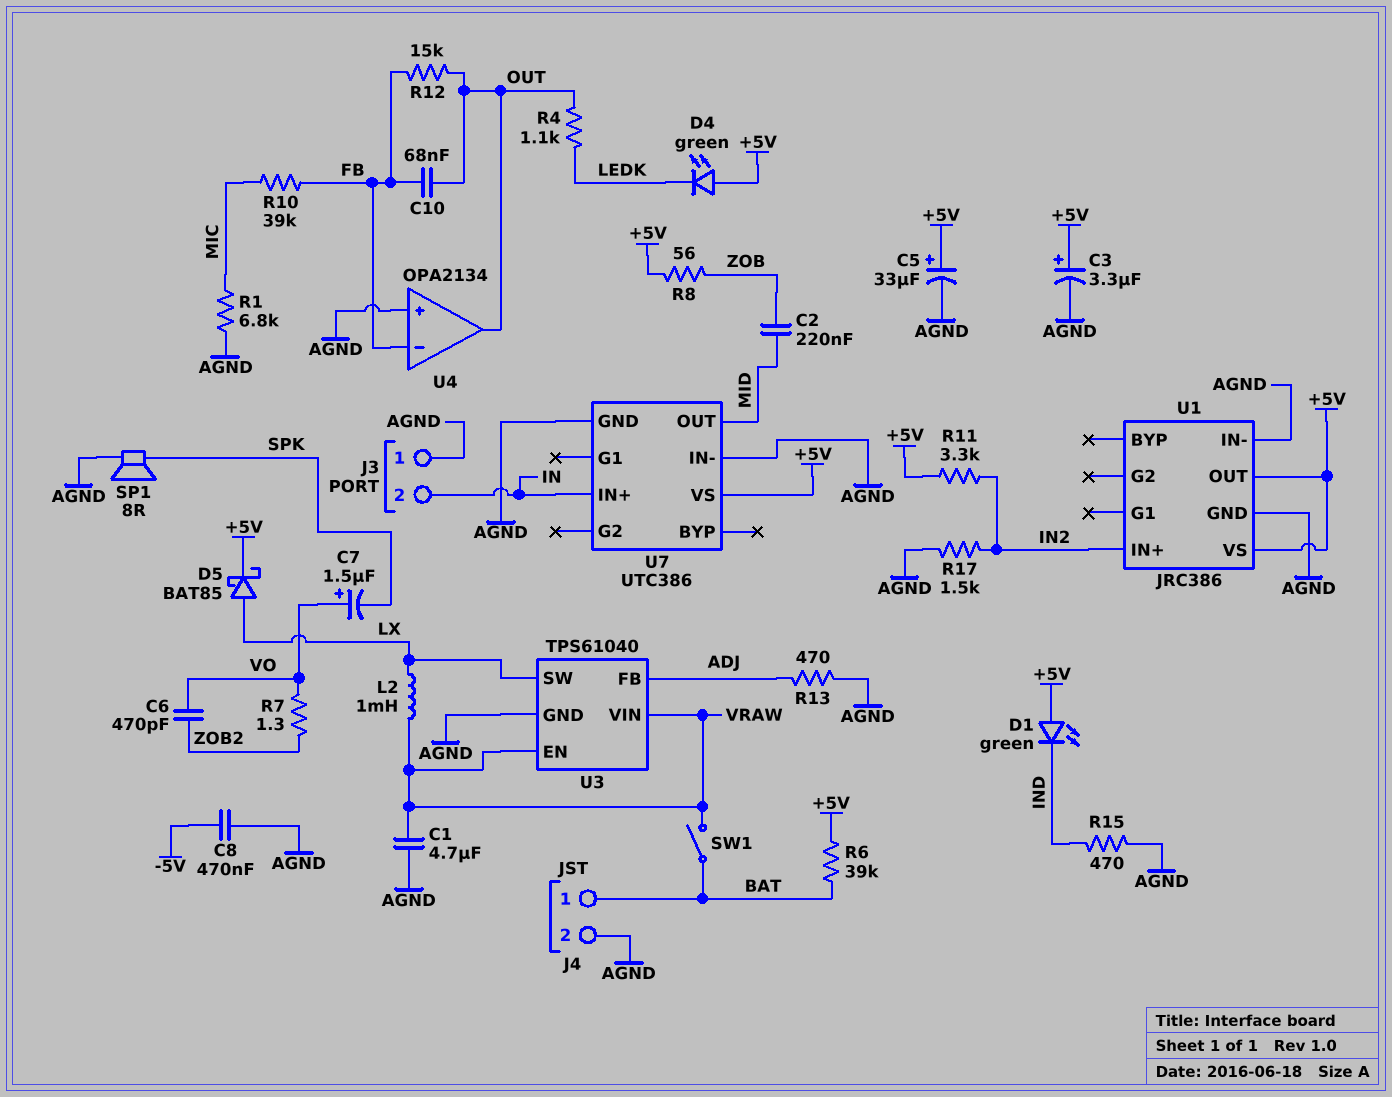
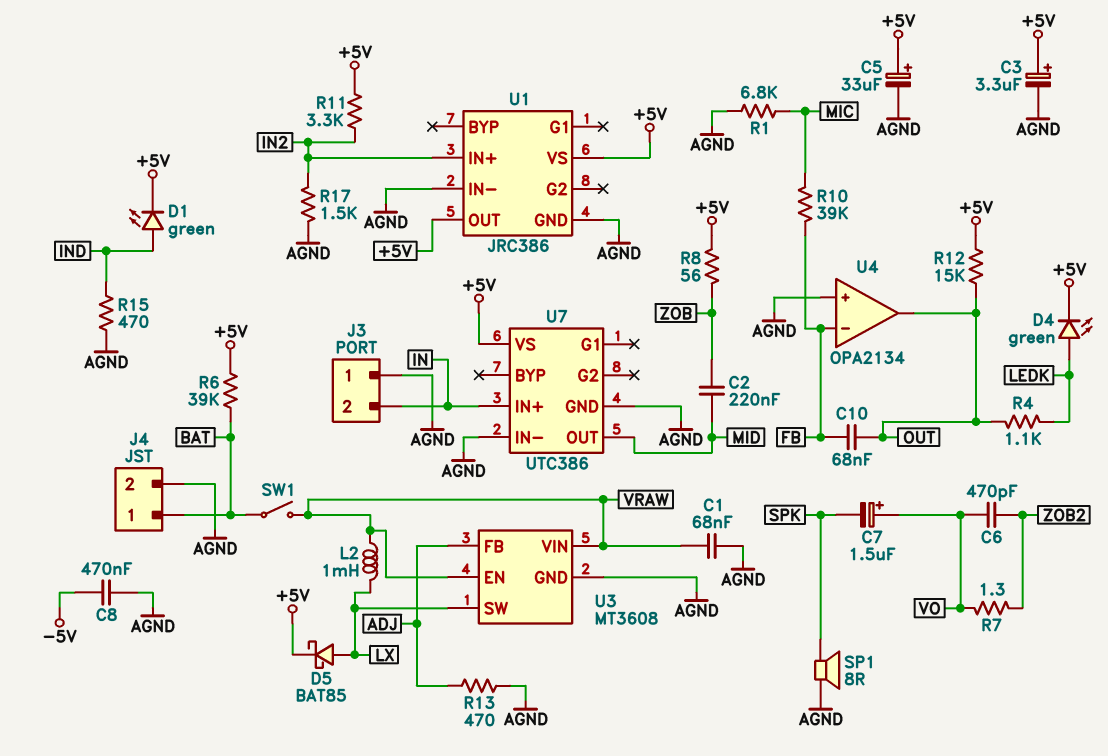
C1: 4.7uF (AGND, VRAW) -> 68nF (AGND, VRAW)
D1: LED green (A +5V, K IND) -> LED green (A IND, K +5V)
D4: LED green (A +5V, K LEDK) -> LED green (A LEDK, K +5V)
R12: 15k (FB, OUT) -> 15k (+5V, OUT)
U3: TPS61040 -> MT3608

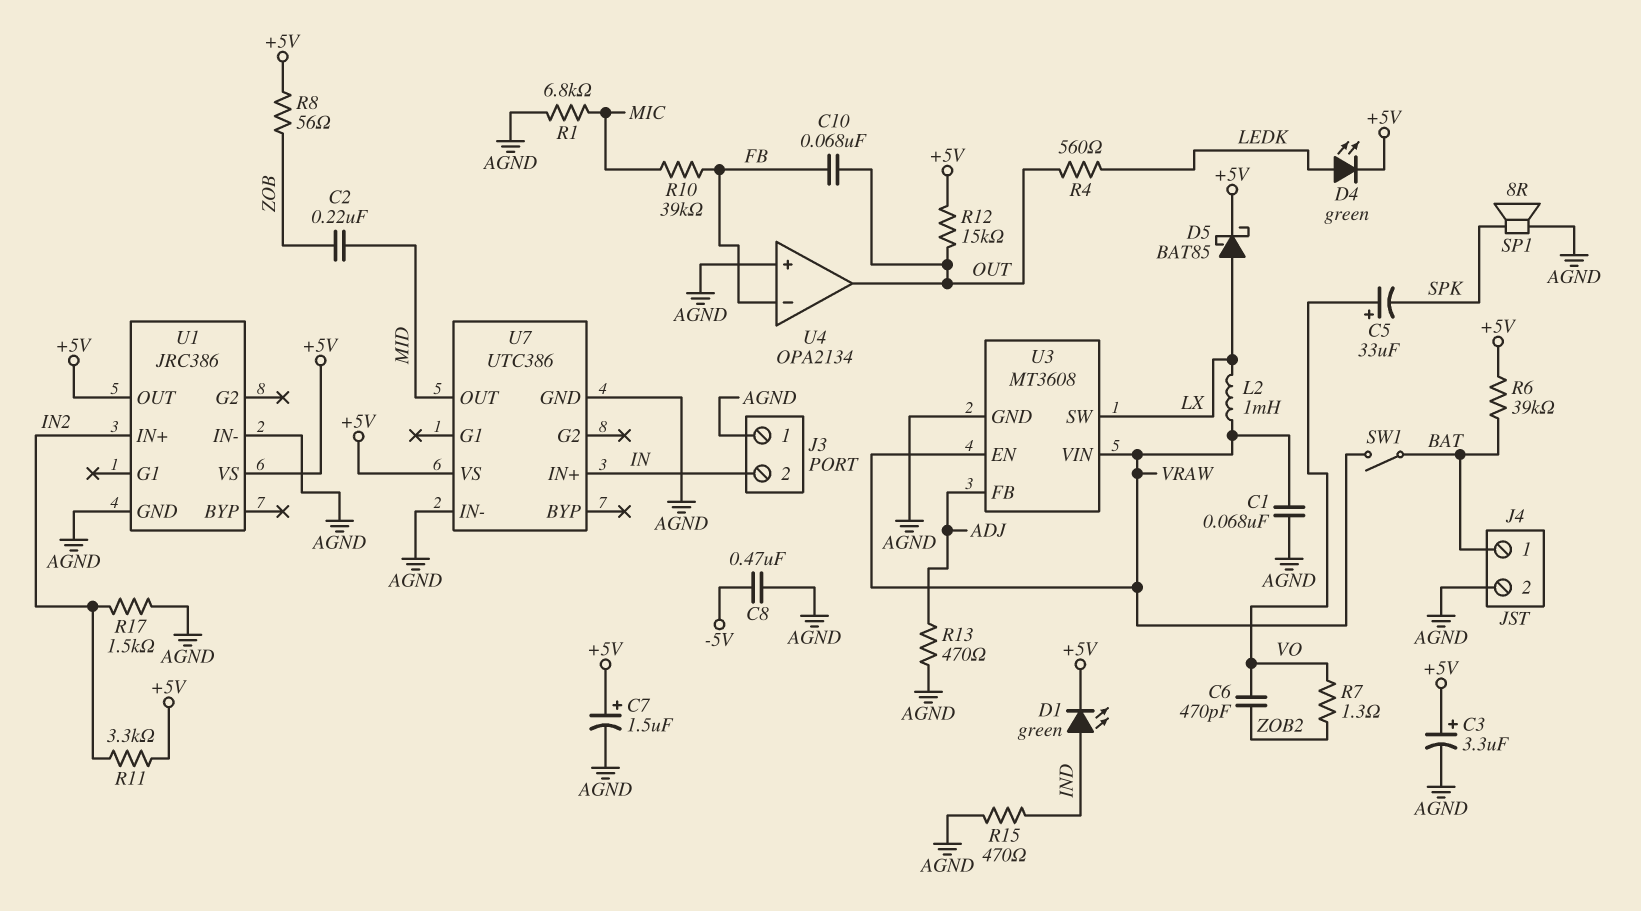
C5: 33uF (plus +5V, minus AGND) -> 33uF (plus VO, minus SPK)
C7: 1.5uF (plus VO, minus SPK) -> 1.5uF (plus +5V, minus AGND)
R4: 1.1k (LEDK, OUT) -> 560 (LEDK, OUT)

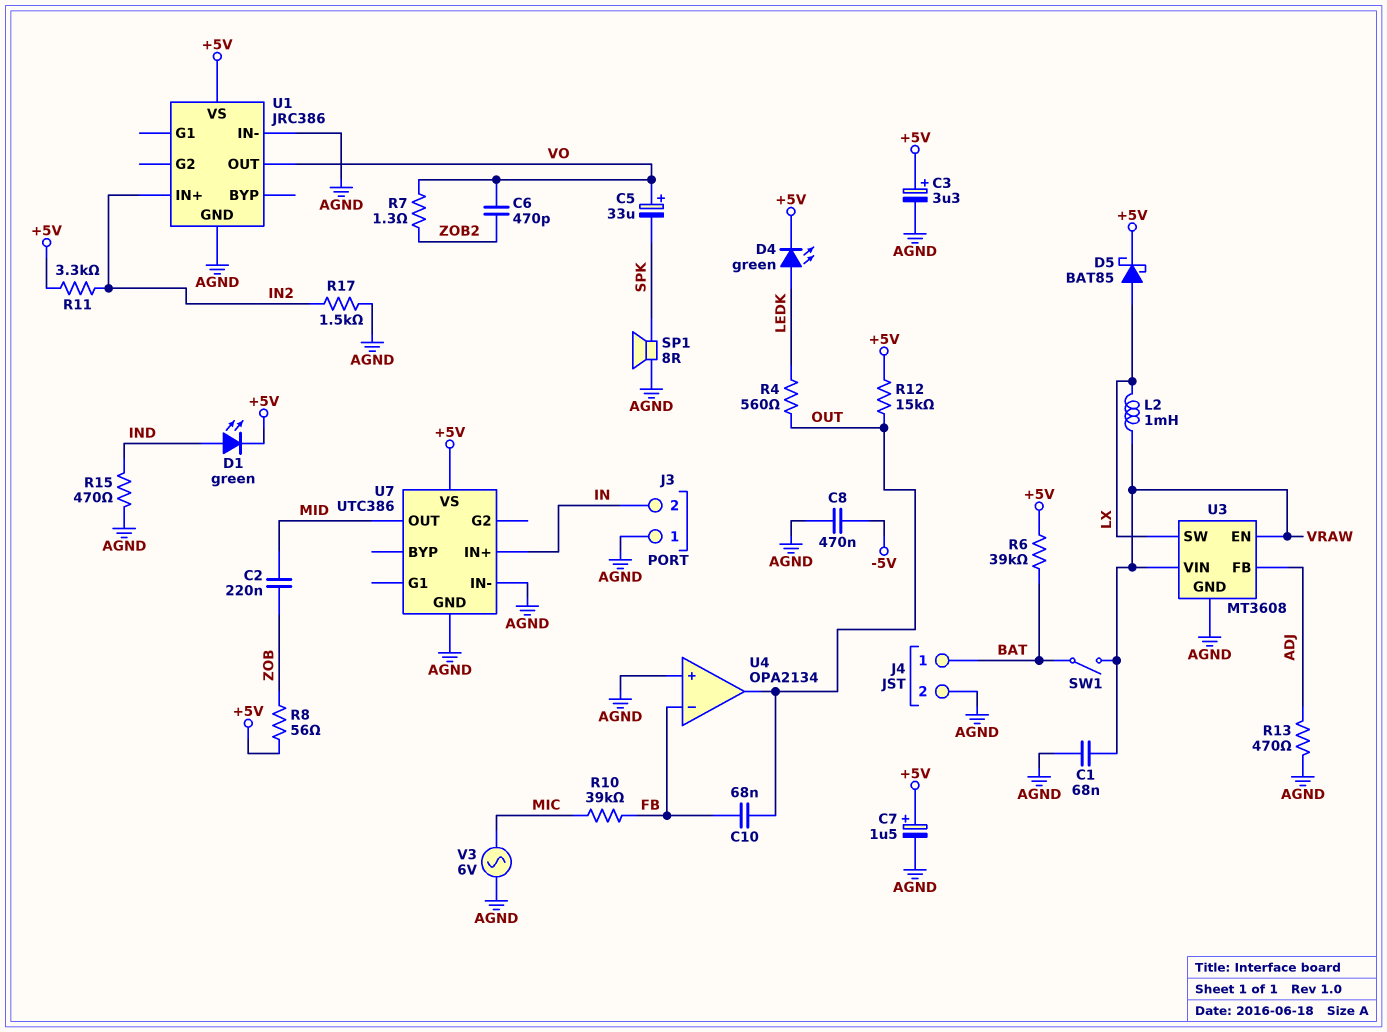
R1: 6.8k (AGND, MIC) -> none
U1 pin OUT: +5V -> VO
V3: none -> AC 6V (AGND, MIC)

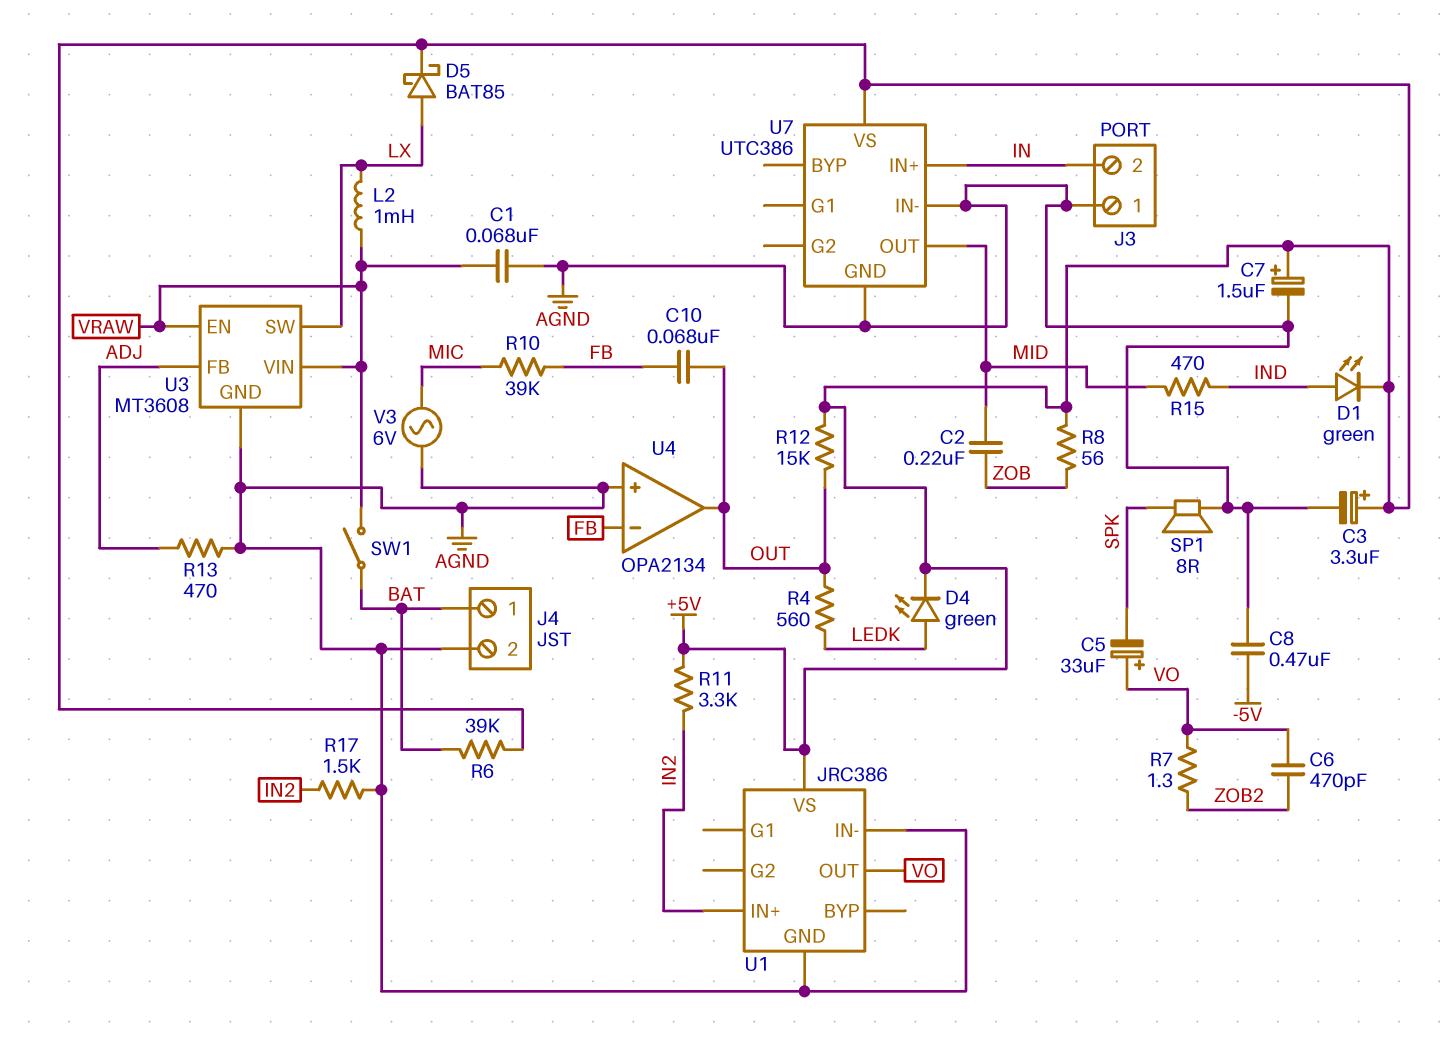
R15: 470 (AGND, IND) -> 470 (IND, MID)

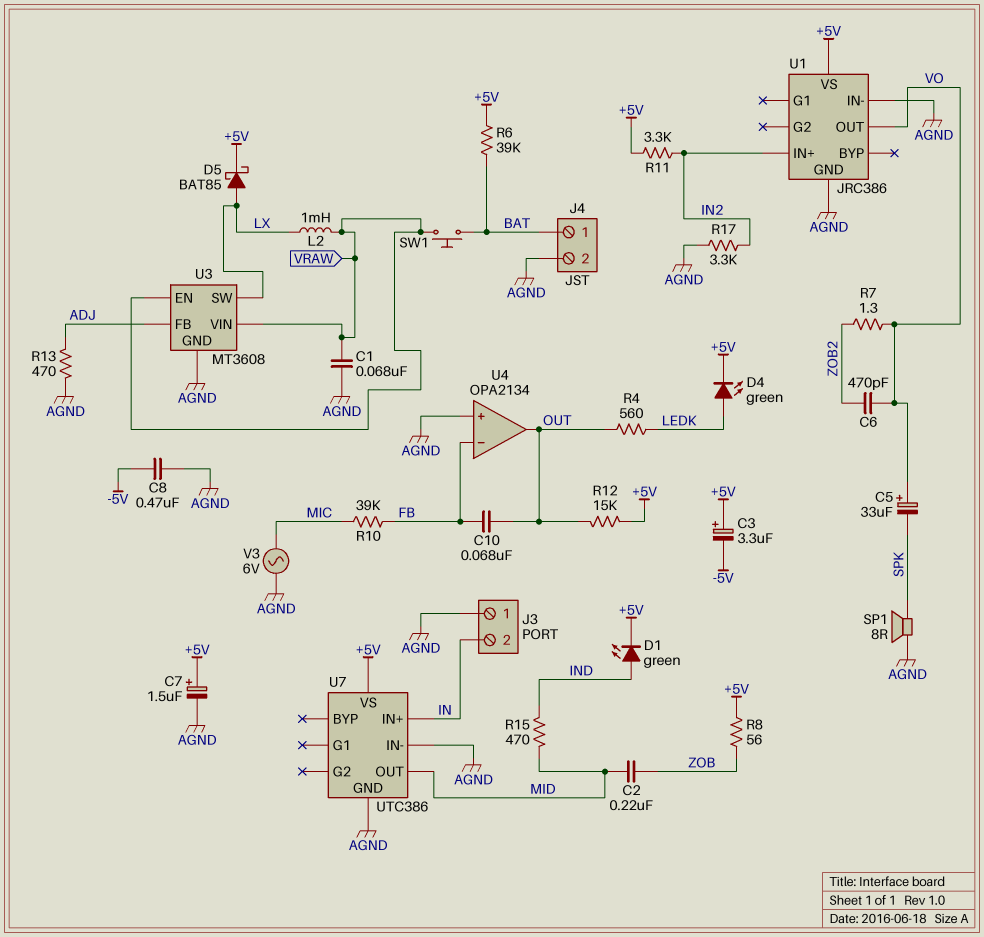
C3: 3.3uF (plus +5V, minus AGND) -> 3.3uF (plus +5V, minus -5V)
R17: 1.5k (AGND, IN2) -> 3.3k (AGND, IN2)
SW1: switch (BAT, VRAW) -> button (BAT, VRAW)

